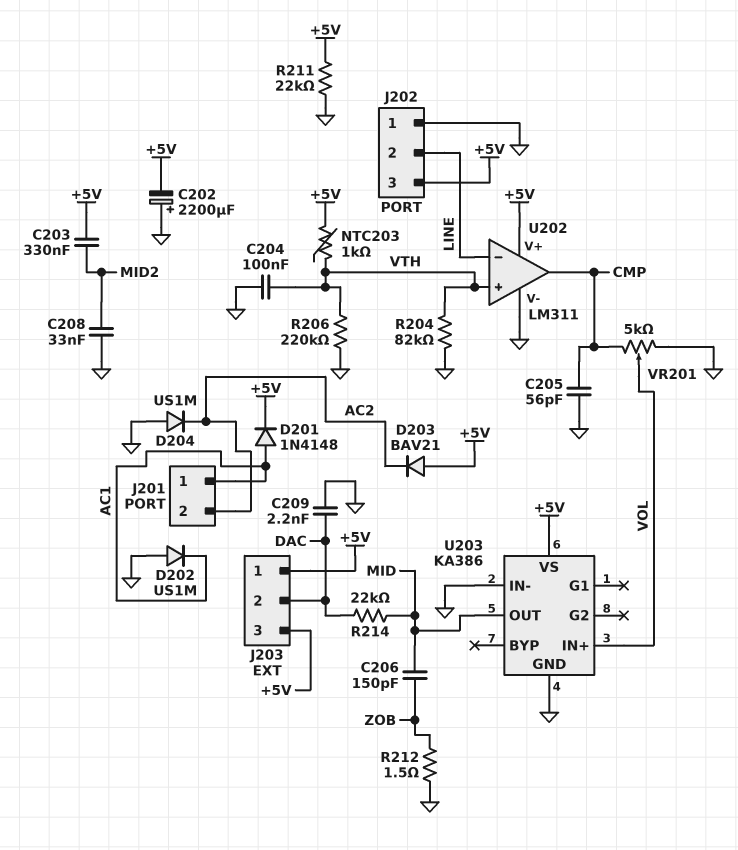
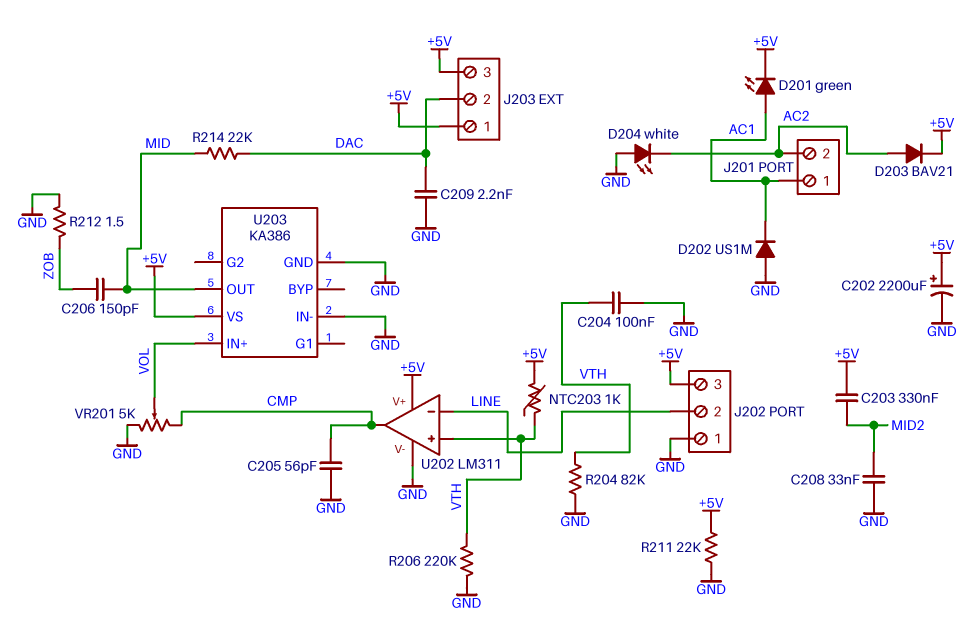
C202: 2200uF (plus GND, minus +5V) -> 2200uF (plus +5V, minus GND)
D201: diode 1N4148 (A AC1, K +5V) -> LED green (A AC1, K +5V)
D203: diode BAV21 (A +5V, K AC2) -> diode BAV21 (A AC2, K +5V)
D204: diode US1M (A GND, K AC2) -> LED white (A GND, K AC2)

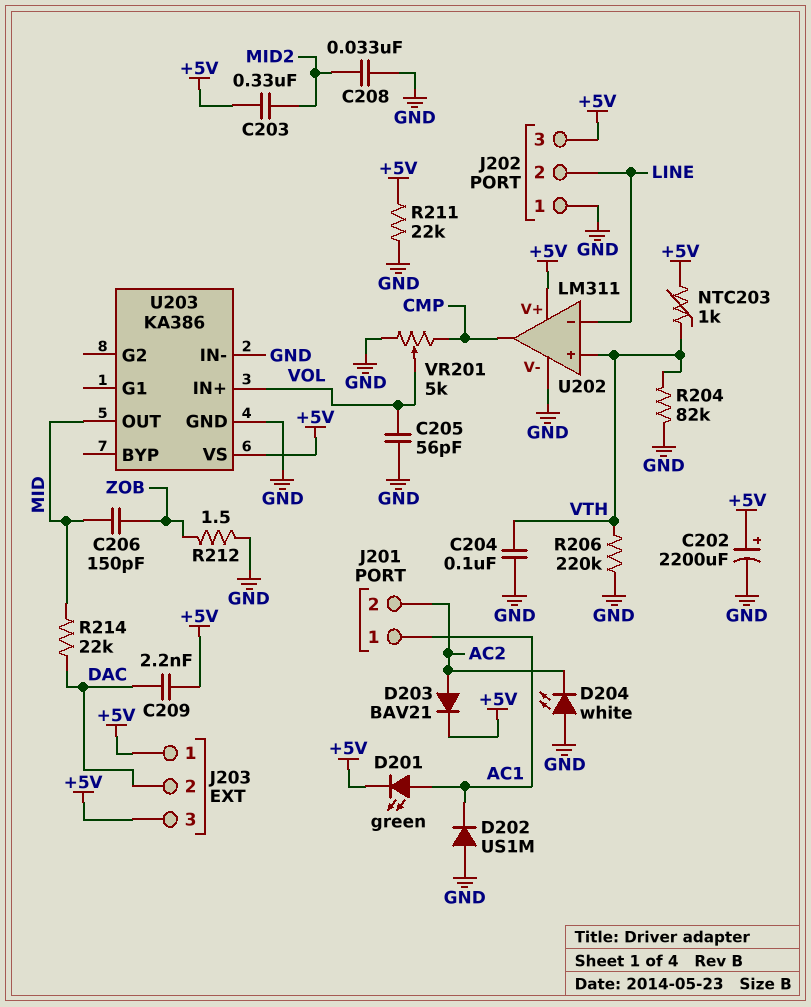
C205: 56pF (CMP, GND) -> 56pF (GND, VOL)
C209: 2.2nF (DAC, GND) -> 2.2nF (+5V, DAC)

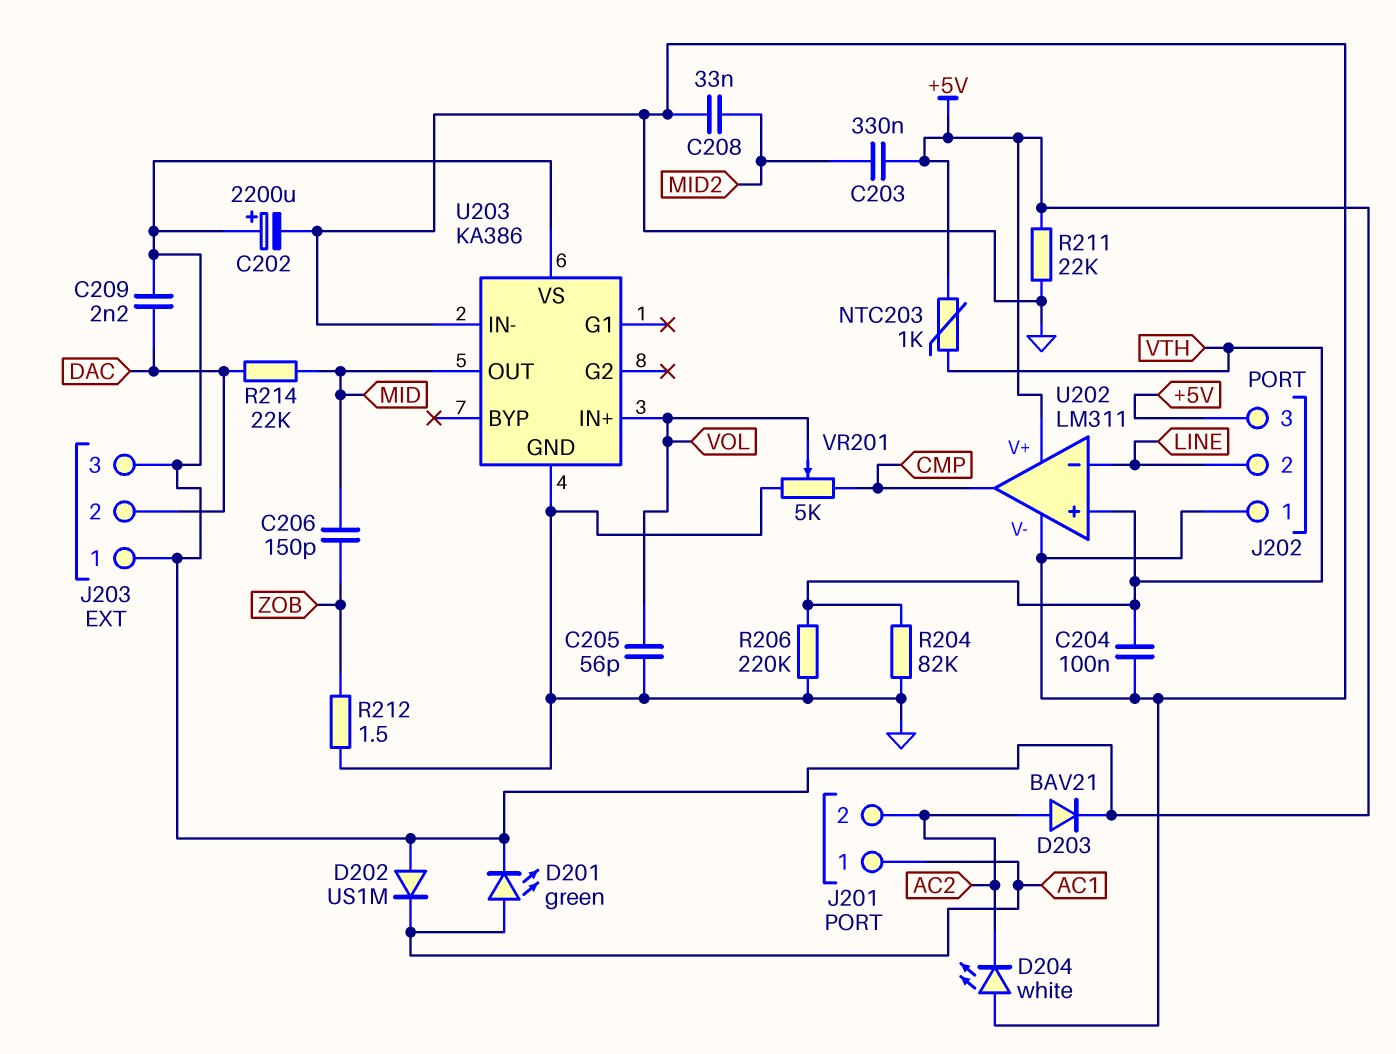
D202: diode US1M (A GND, K AC1) -> diode US1M (A +5V, K AC1)

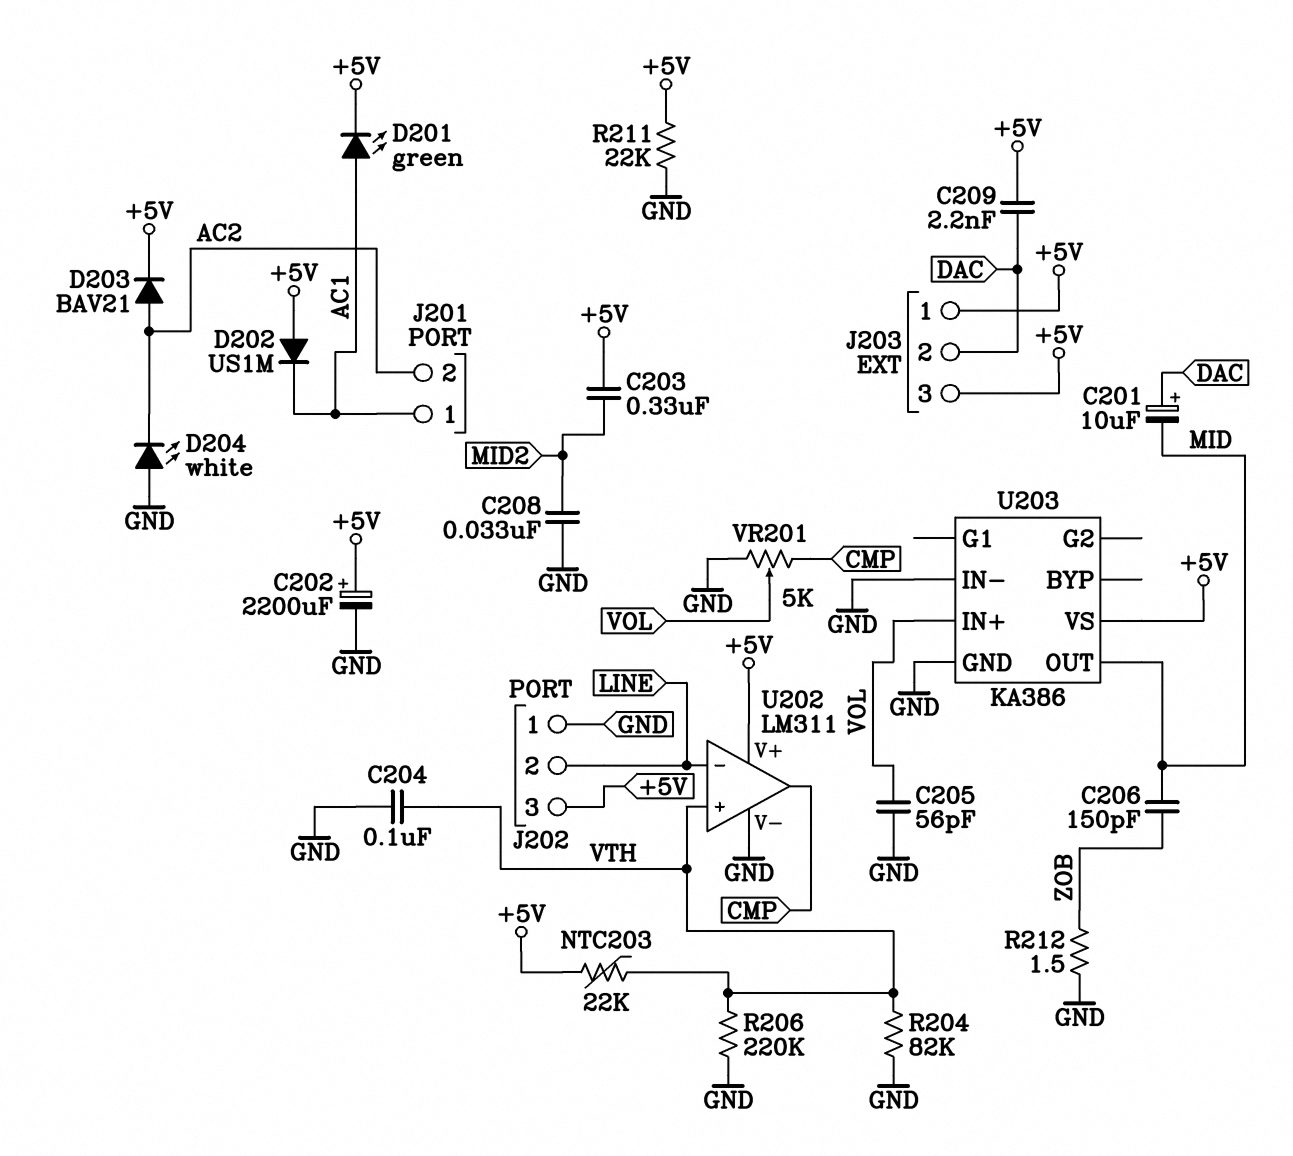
C201: none -> 10uF (plus DAC, minus MID)
NTC203: 1k (+5V, VTH) -> 22k (+5V, VTH)
R214: 22k (DAC, MID) -> none

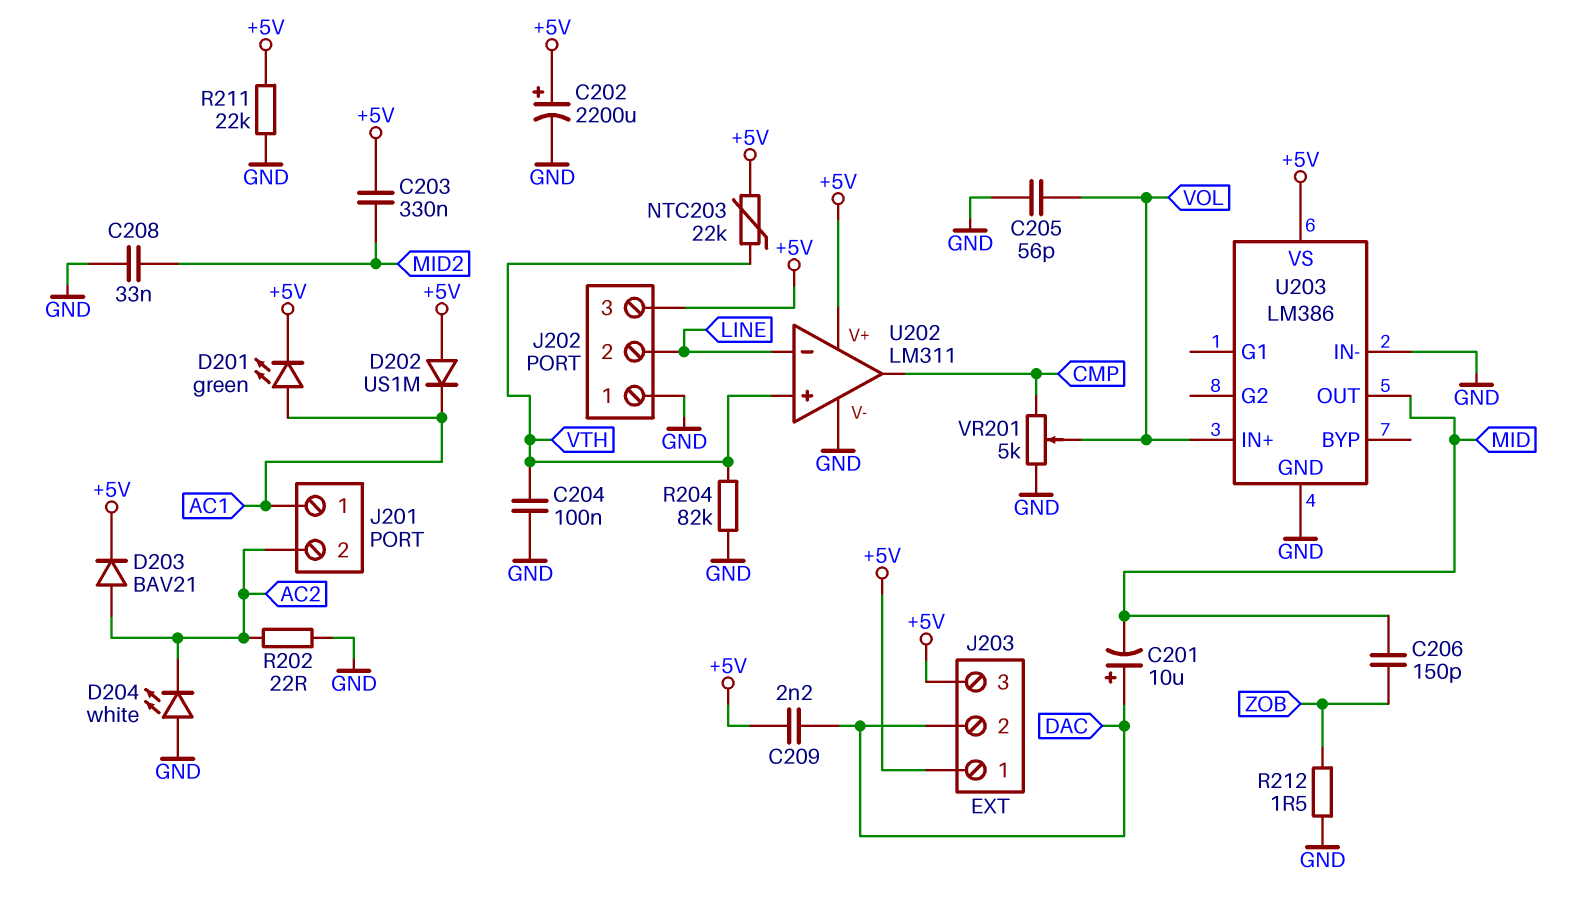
R202: none -> 22 (AC2, GND)
R206: 220k (GND, VTH) -> none
U203: KA386 -> LM386

